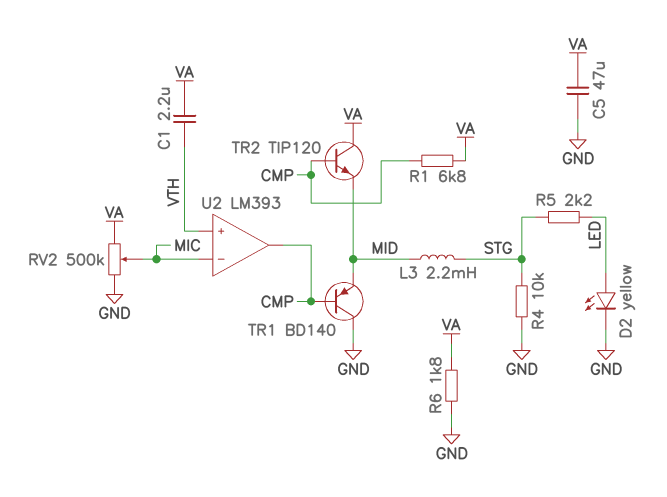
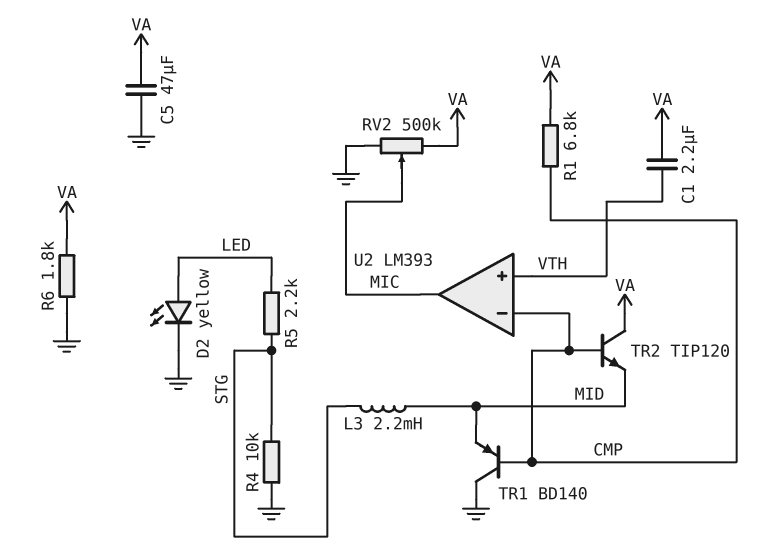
U2 pin in-: MIC -> CMP
U2 pin out: CMP -> MIC

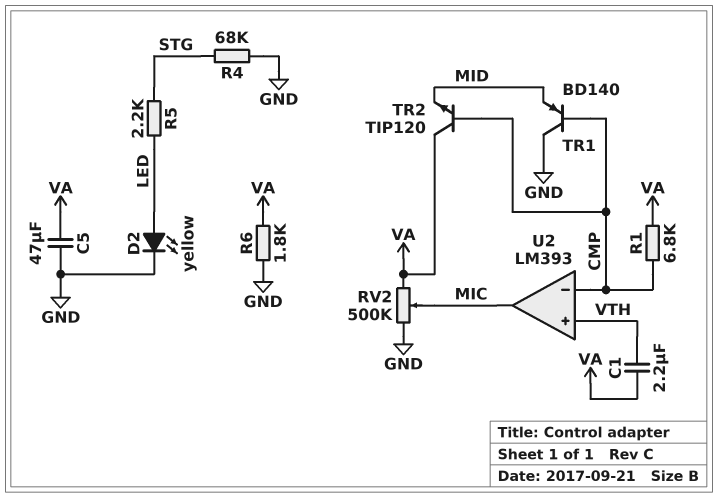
L3: 2.2mH (MID, STG) -> none
R4: 10k (GND, STG) -> 68k (GND, STG)

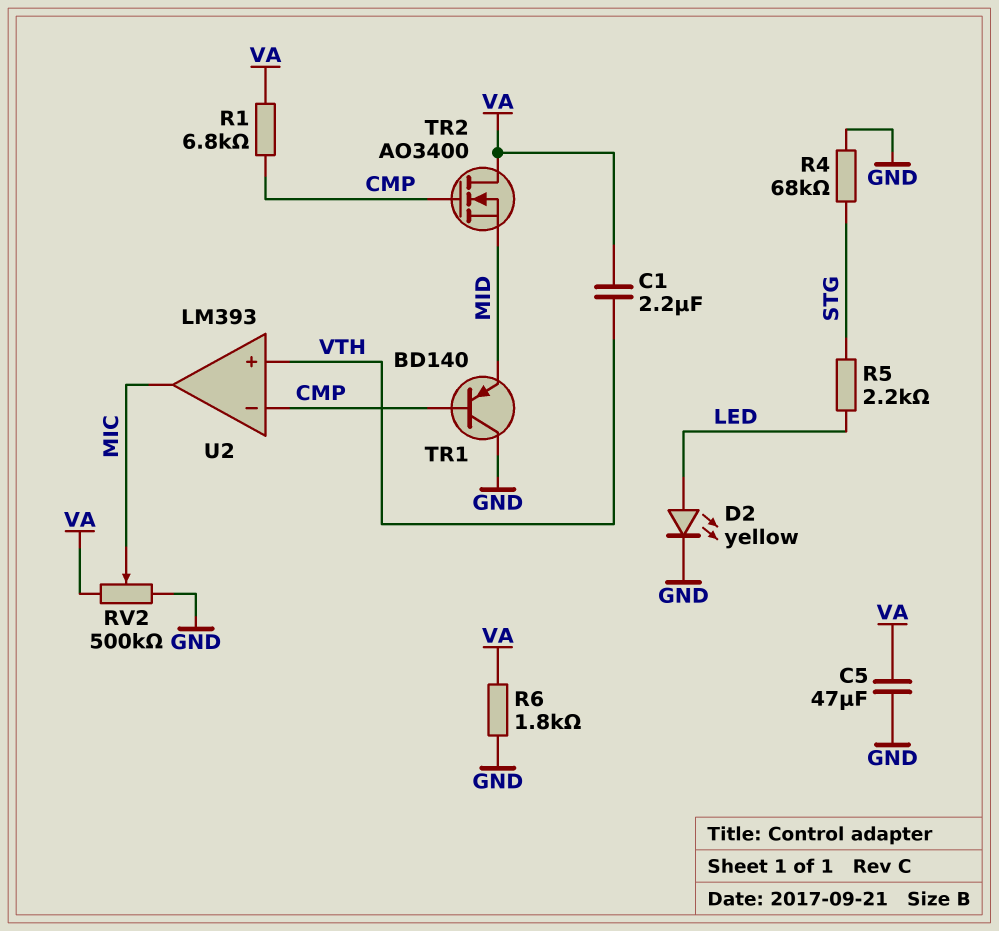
TR2: NPN TIP120 (B CMP, C VA, E MID) -> NMOS AO3400 (G CMP, D VA, S MID)

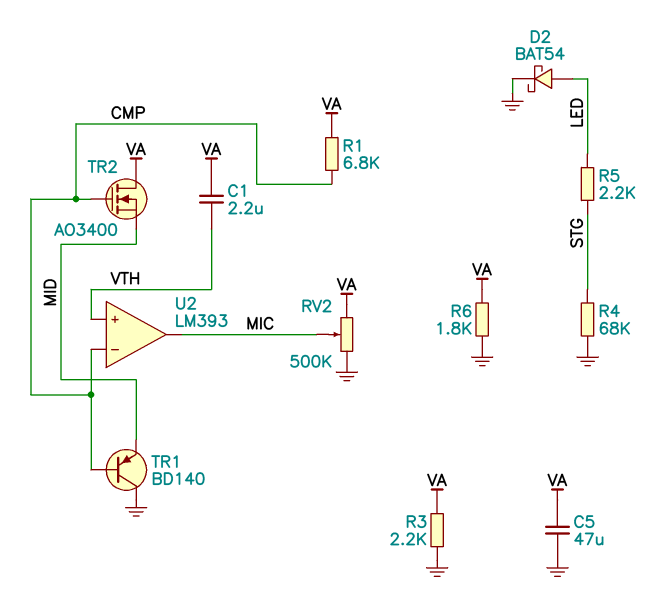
D2: LED yellow (A LED, K GND) -> schottky BAT54 (A LED, K GND)
R3: none -> 2.2k (GND, VA)

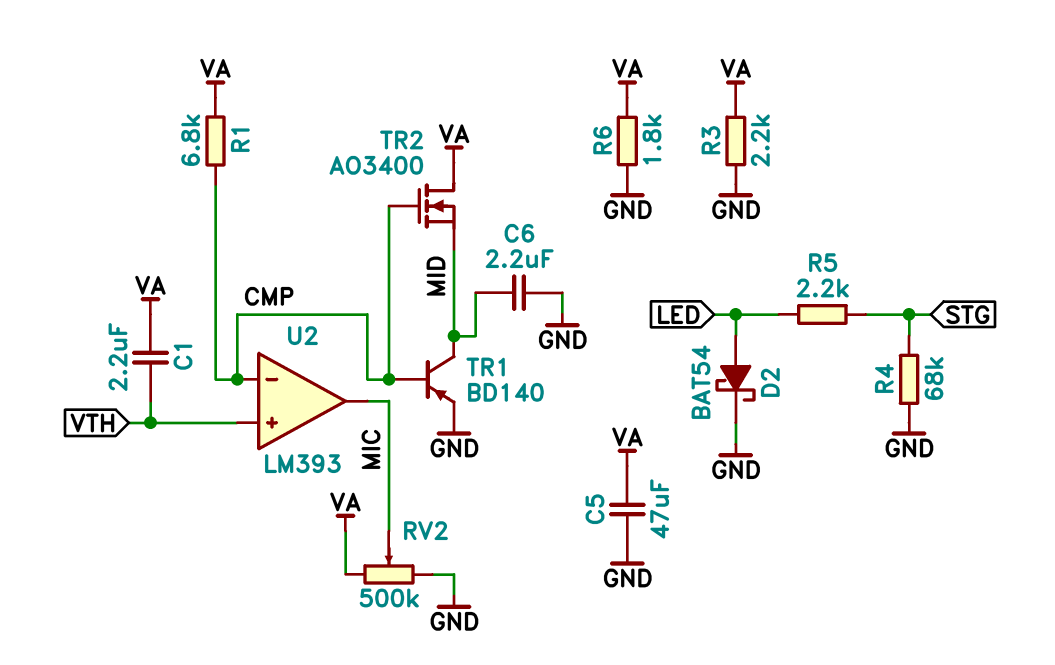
C6: none -> 2.2uF (GND, MID)
TR1: PNP BD140 (B CMP, C GND, E MID) -> PNP BD140 (B CMP, C MID, E GND)

